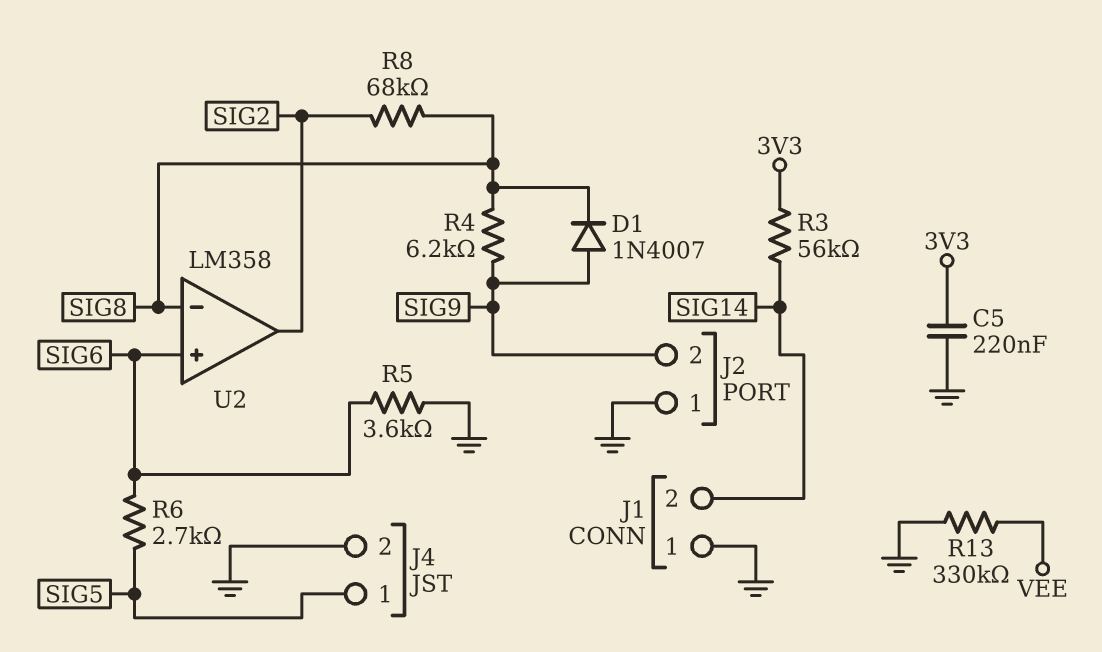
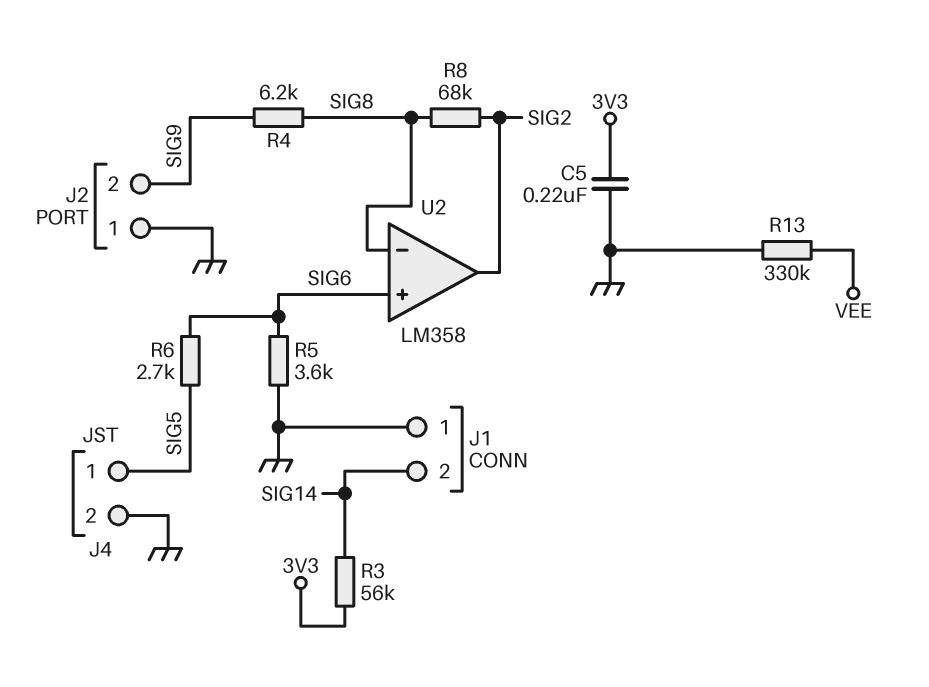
D1: diode 1N4007 (A SIG9, K SIG8) -> none

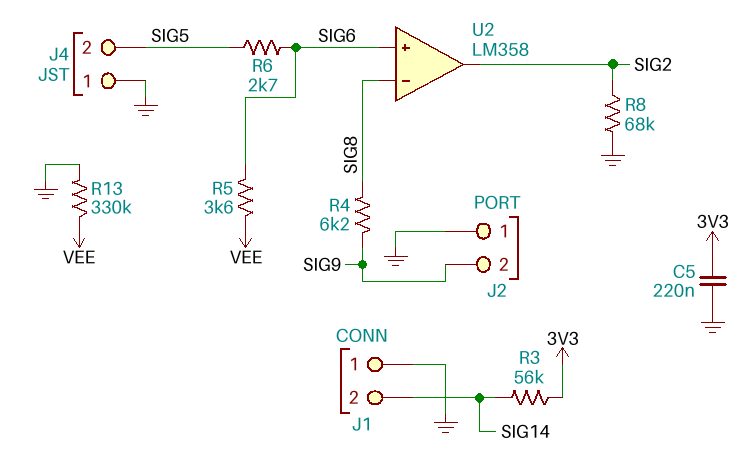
J4 pin 1: SIG5 -> GND
J4 pin 2: GND -> SIG5
R5: 3.6k (GND, SIG6) -> 3.6k (SIG6, VEE)
R8: 68k (SIG2, SIG8) -> 68k (GND, SIG2)

